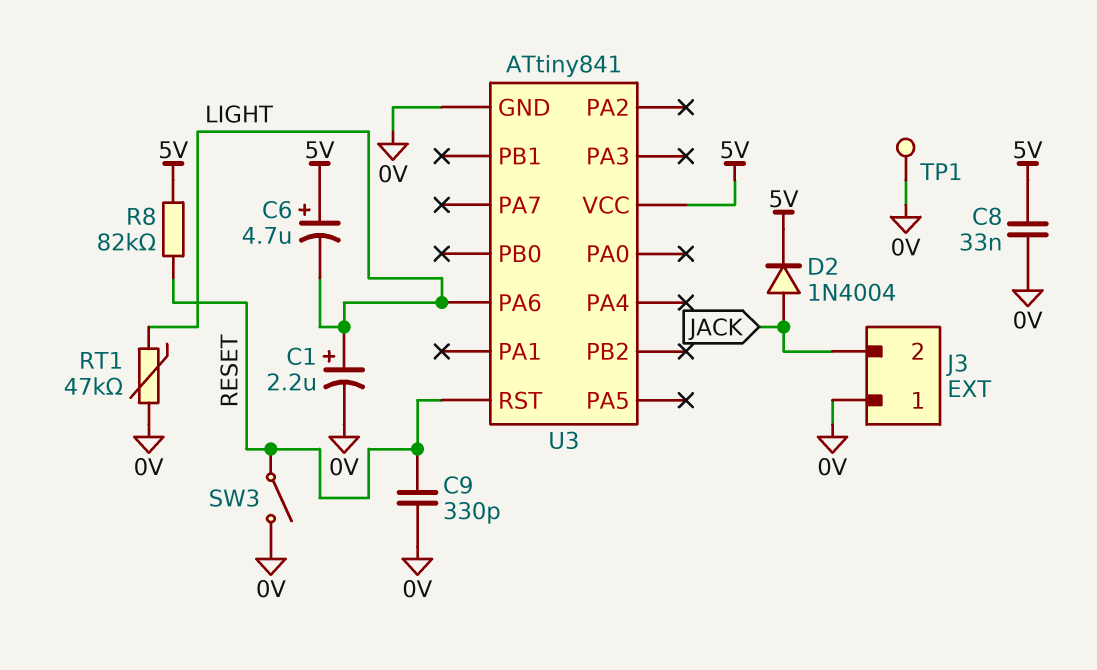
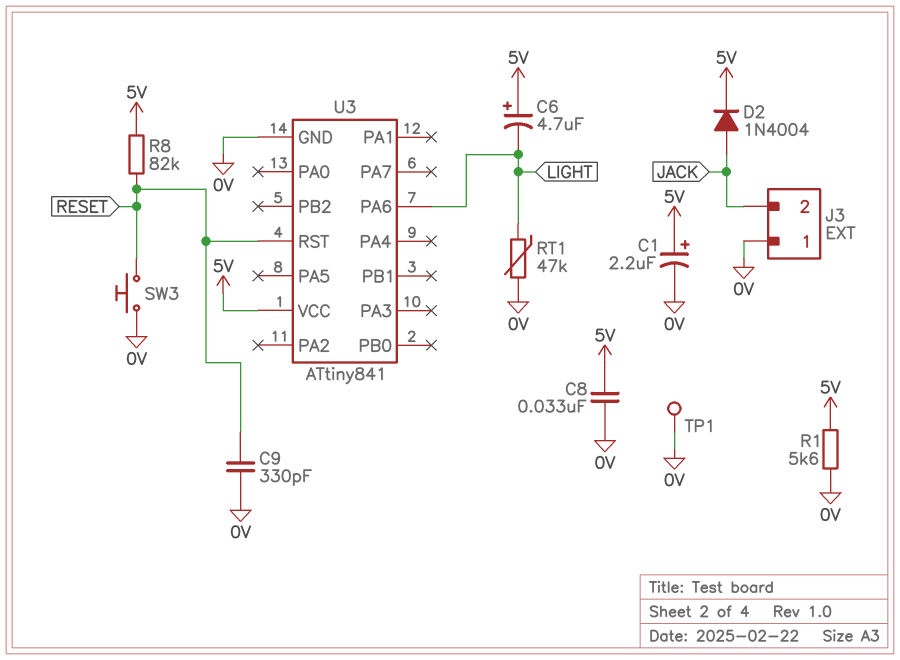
C1: 2.2uF (plus LIGHT, minus 0V) -> 2.2uF (plus 5V, minus 0V)
R1: none -> 5.6k (0V, 5V)
SW3: switch (0V, RESET) -> button (0V, RESET)

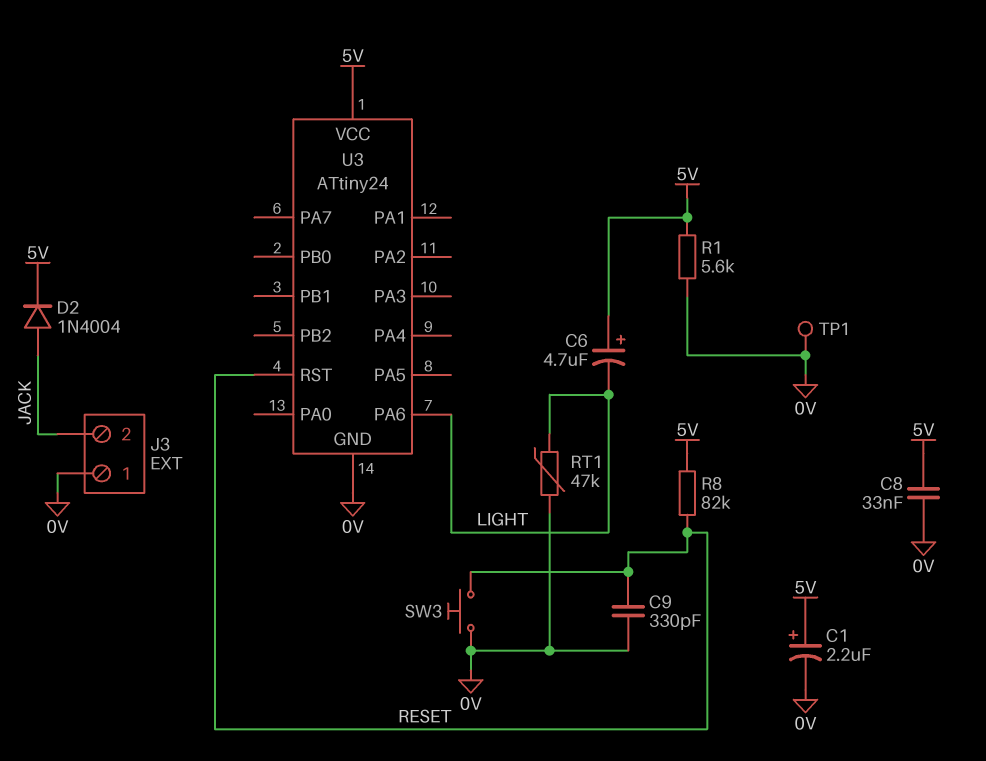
U3: ATtiny841 -> ATtiny24

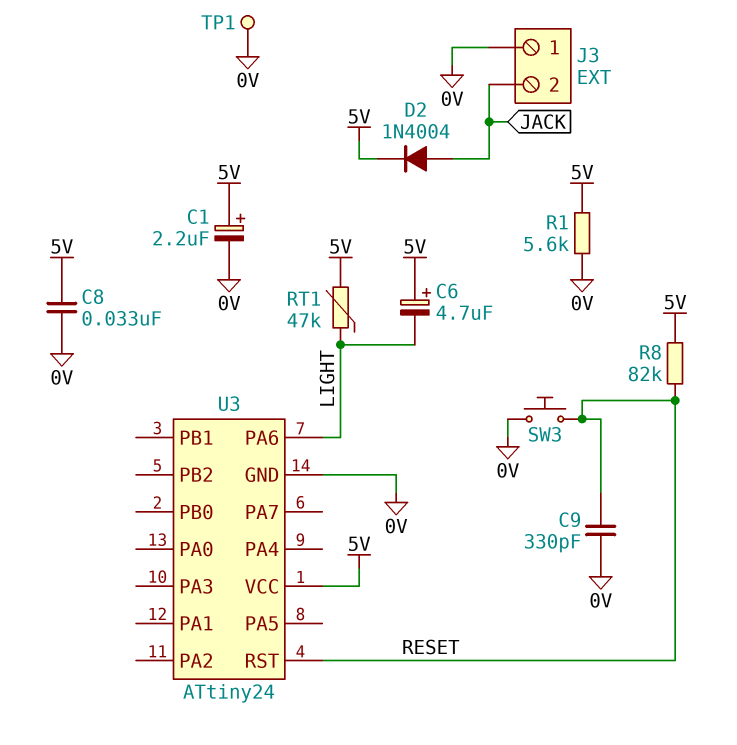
RT1: 47k (0V, LIGHT) -> 47k (5V, LIGHT)

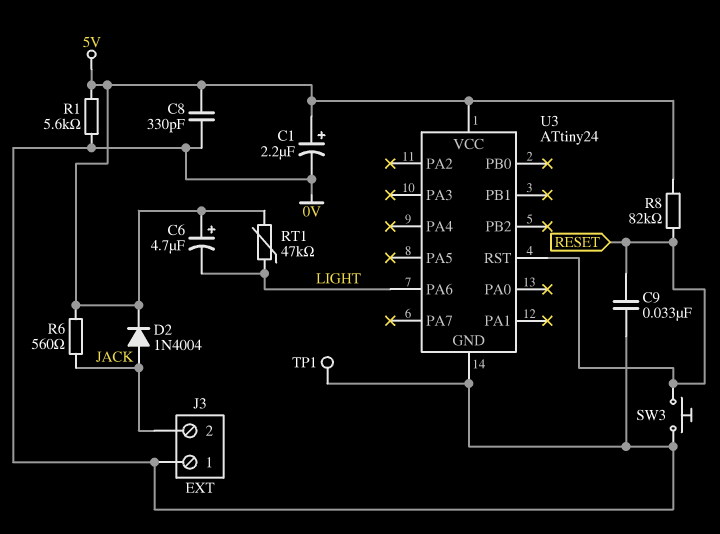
C8: 33nF (0V, 5V) -> 330pF (0V, 5V)
C9: 330pF (0V, RESET) -> 33nF (0V, RESET)
R6: none -> 560 (5V, JACK)

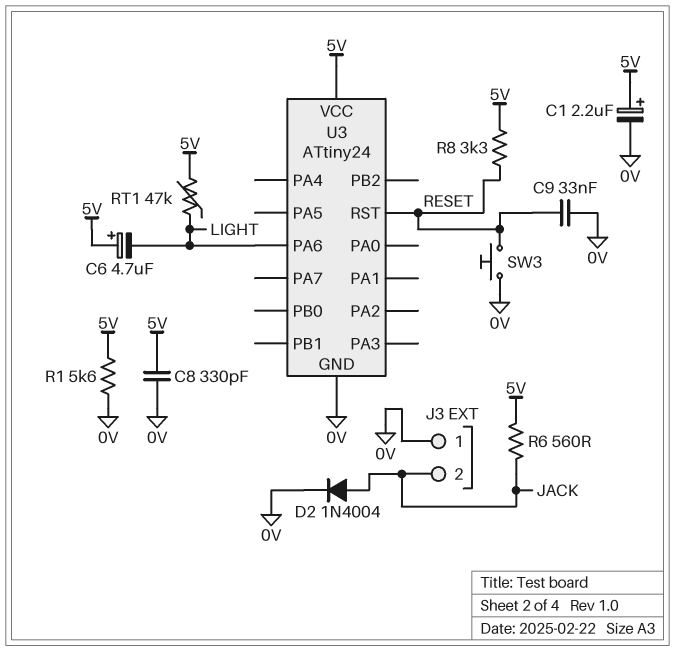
D2: diode 1N4004 (A JACK, K 5V) -> diode 1N4004 (A JACK, K 0V)
R8: 82k (5V, RESET) -> 3.3k (5V, RESET)
TP1: test point (0V) -> none

